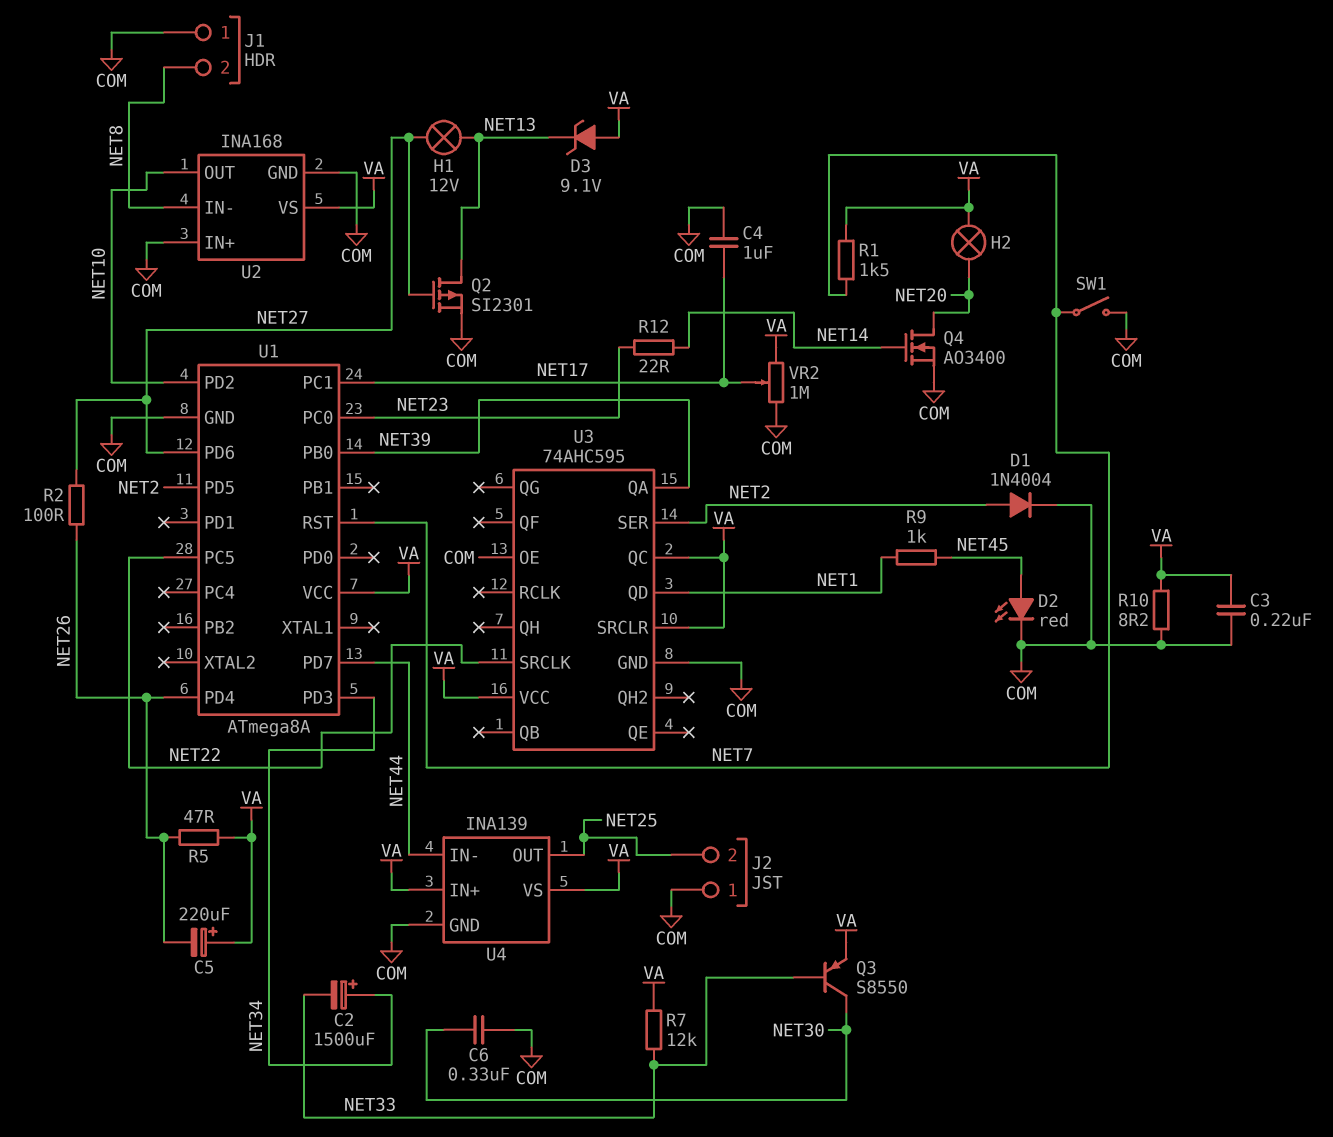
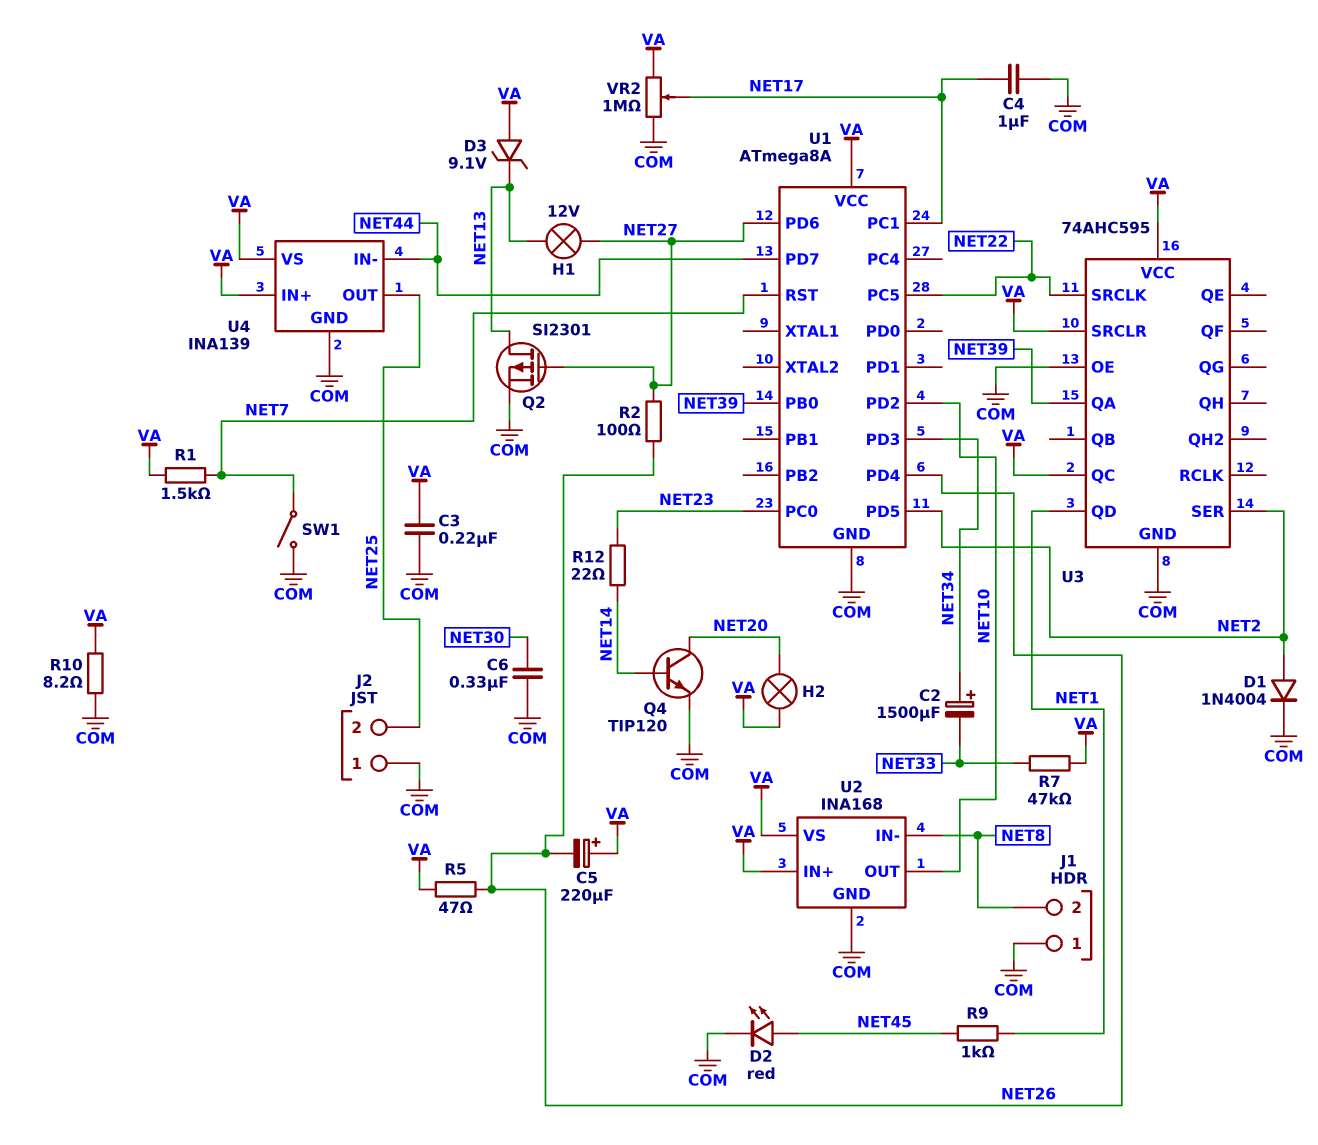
Q3: PNP S8550 (B NET33, C NET30, E VA) -> none
Q4: NMOS AO3400 (G NET14, D NET20, S COM) -> NPN TIP120 (B NET14, C NET20, E COM)
R7: 12k (NET33, VA) -> 47k (NET33, VA)
U2 pin IN+: COM -> VA

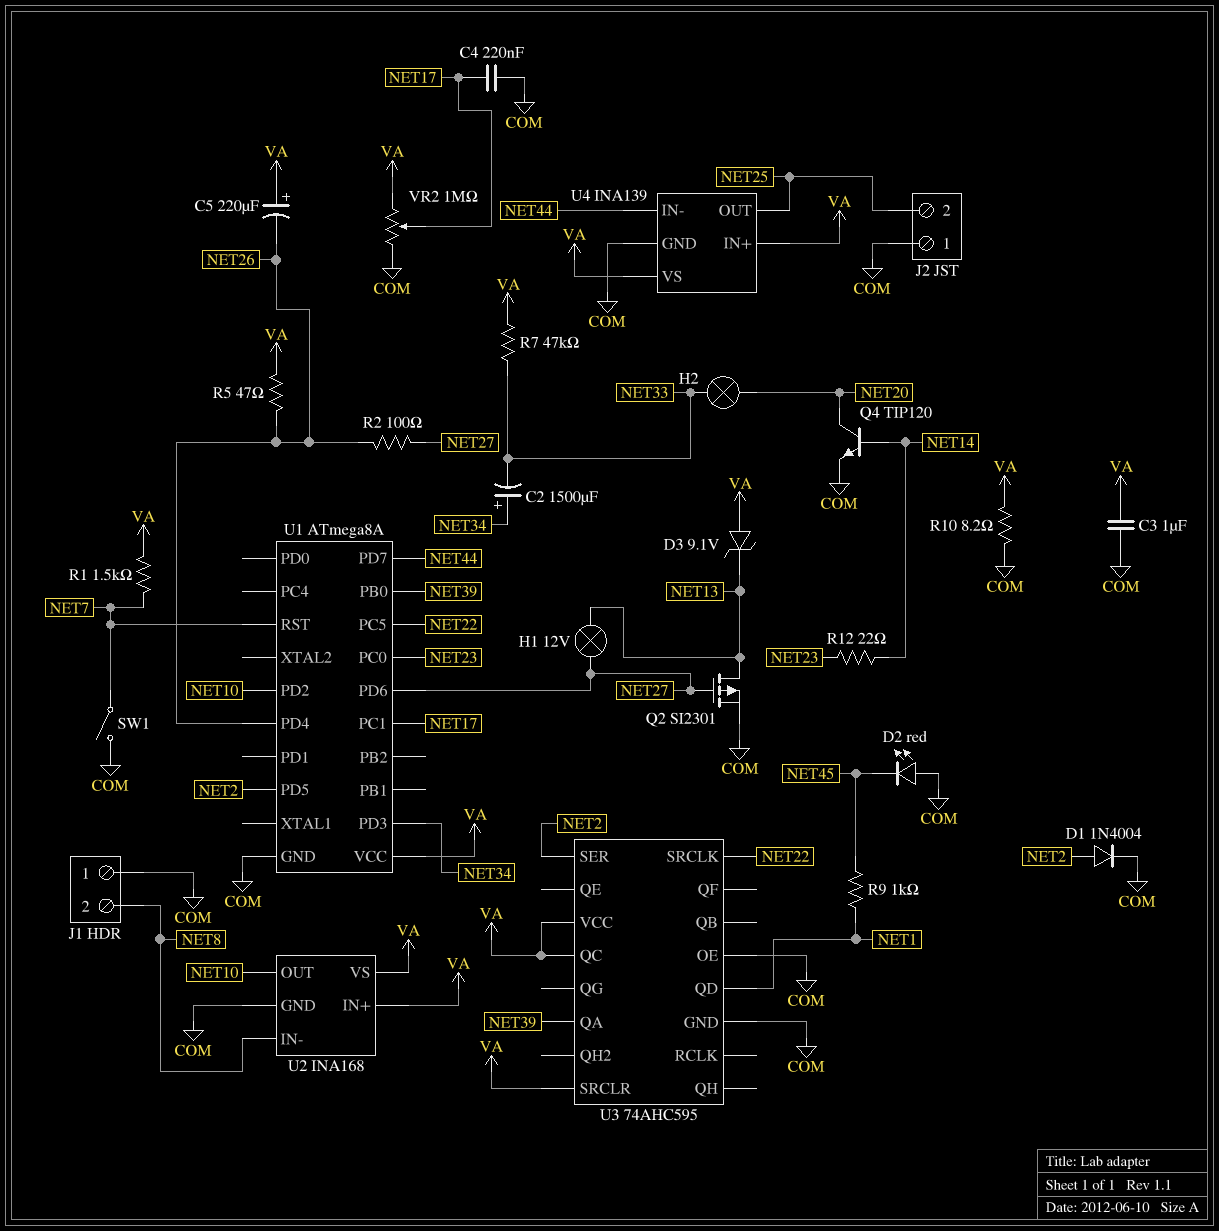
C3: 220nF (COM, VA) -> 1uF (COM, VA)
C4: 1uF (COM, NET17) -> 220nF (COM, NET17)
C6: 330nF (COM, NET30) -> none
D2: LED red (A NET45, K COM) -> LED red (A COM, K NET45)
H2: lamp (NET20, VA) -> lamp (NET20, NET33)

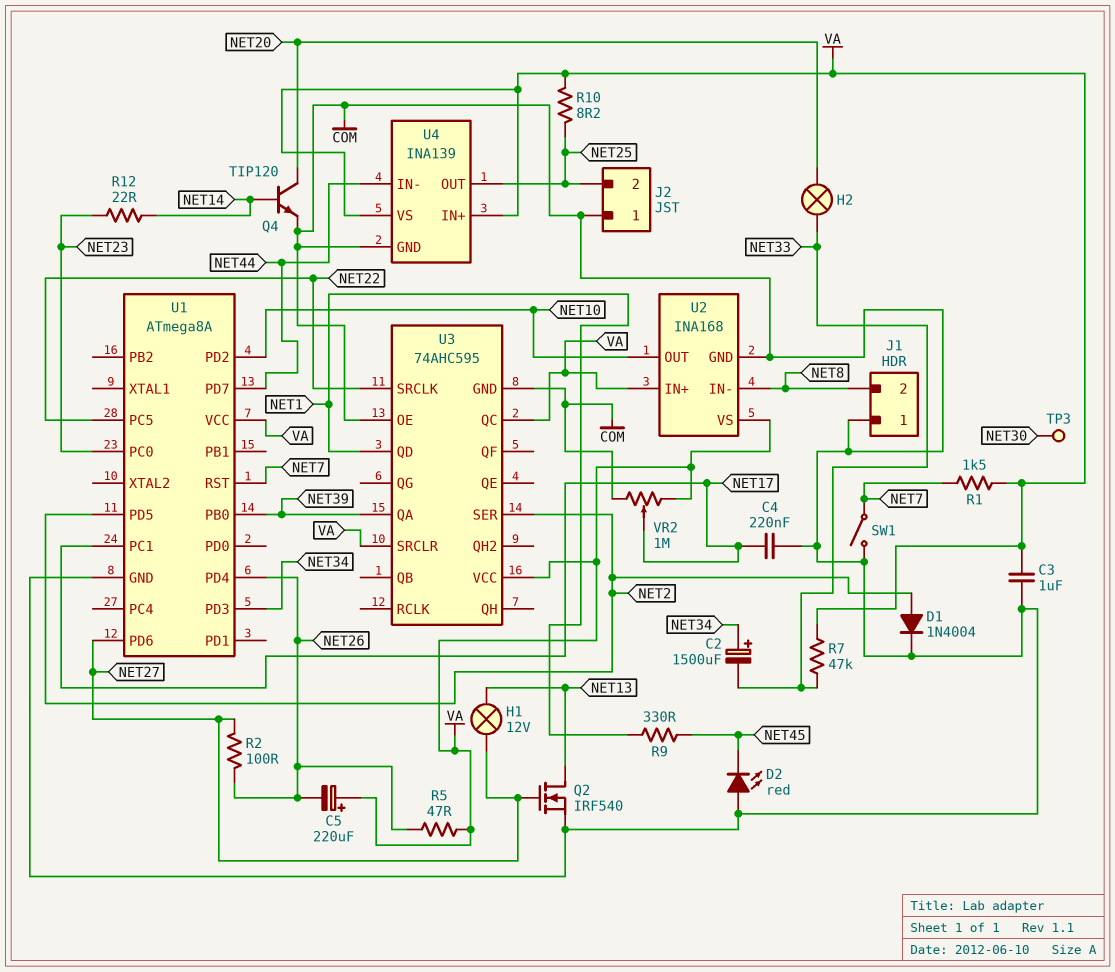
D3: zener 9.1V (A VA, K NET13) -> none
Q2: PMOS SI2301 (G NET27, D NET13, S COM) -> NMOS IRF540 (G NET27, D NET13, S COM)
R9: 1k (NET1, NET45) -> 330 (NET1, NET45)
R10: 8.2 (COM, VA) -> 8.2 (NET25, VA)
TP3: none -> test point (NET30)

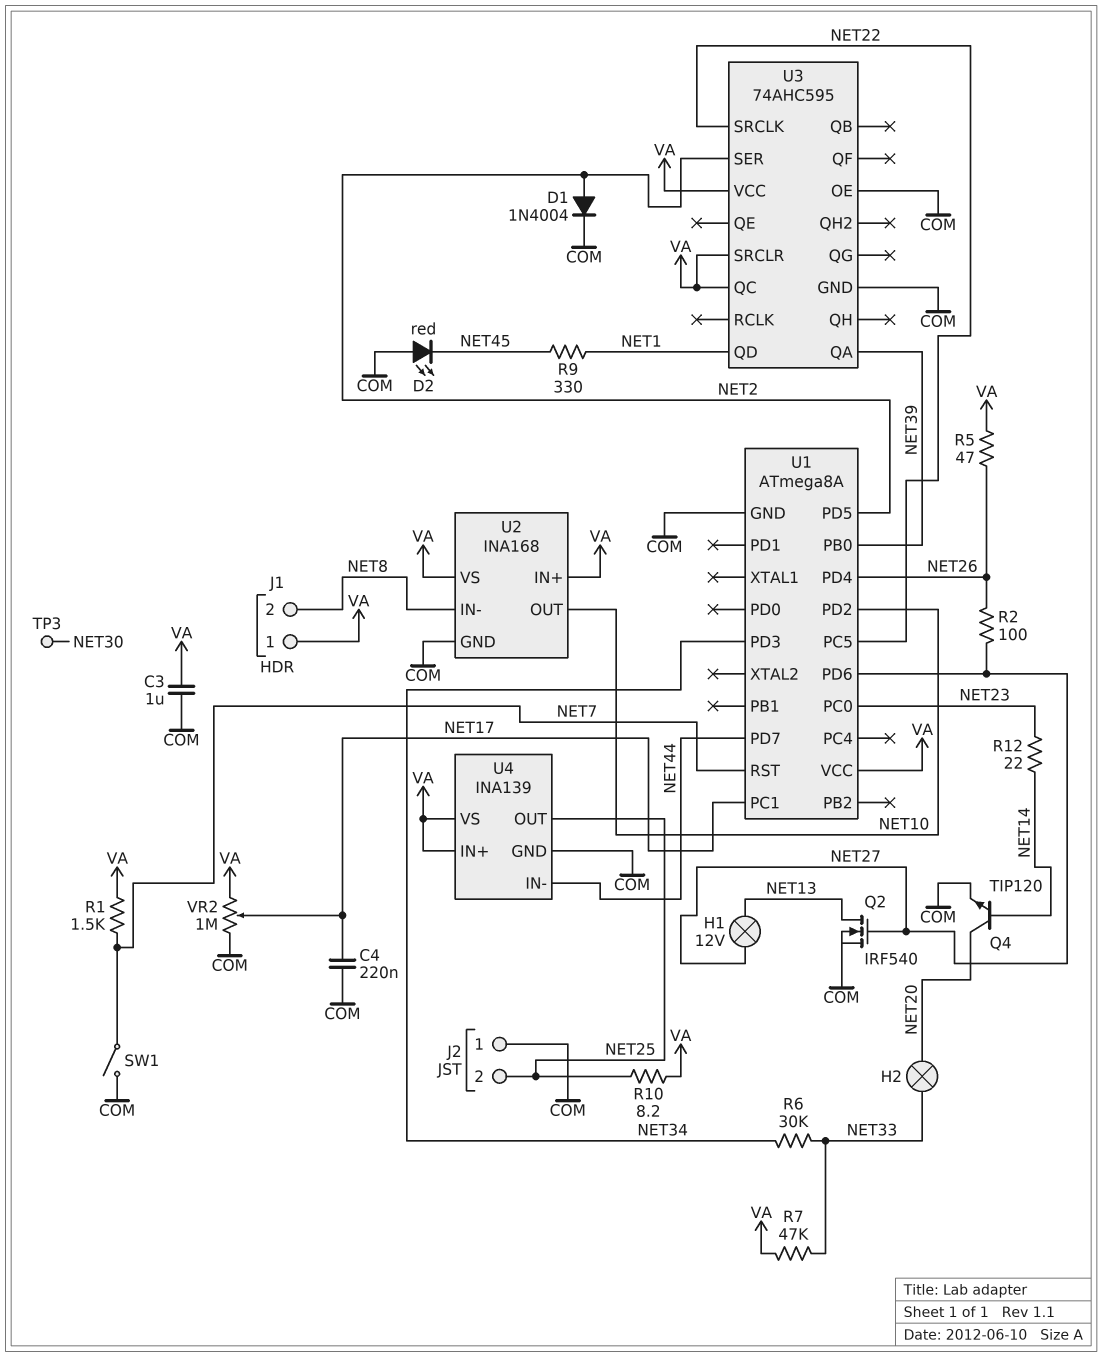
C2: 1500uF (plus NET34, minus NET33) -> none
C5: 220uF (plus VA, minus NET26) -> none
J1 pin 1: COM -> VA
R6: none -> 30k (NET33, NET34)

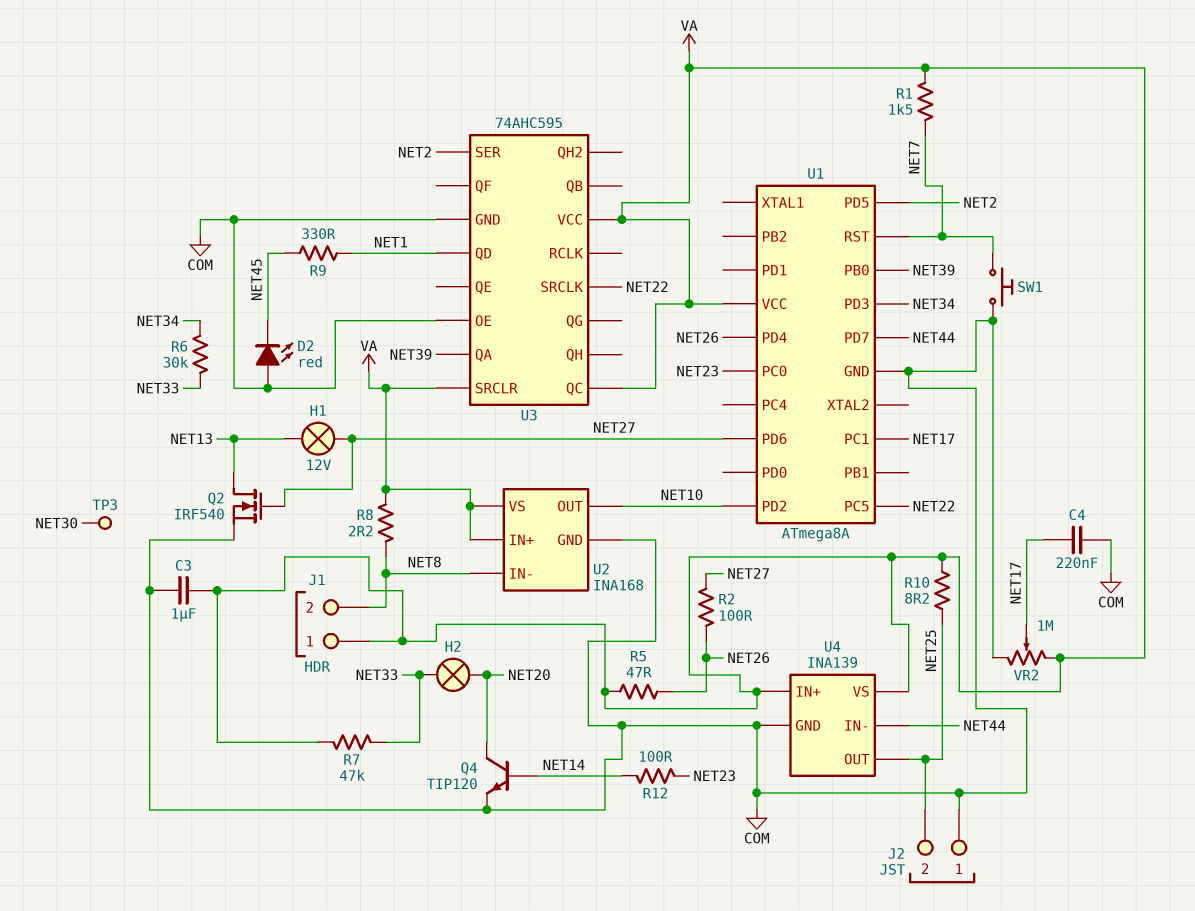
D1: diode 1N4004 (A NET2, K COM) -> none
R8: none -> 2.2 (NET8, VA)
R12: 22 (NET14, NET23) -> 100 (NET14, NET23)
SW1: switch (COM, NET7) -> button (COM, NET7)

